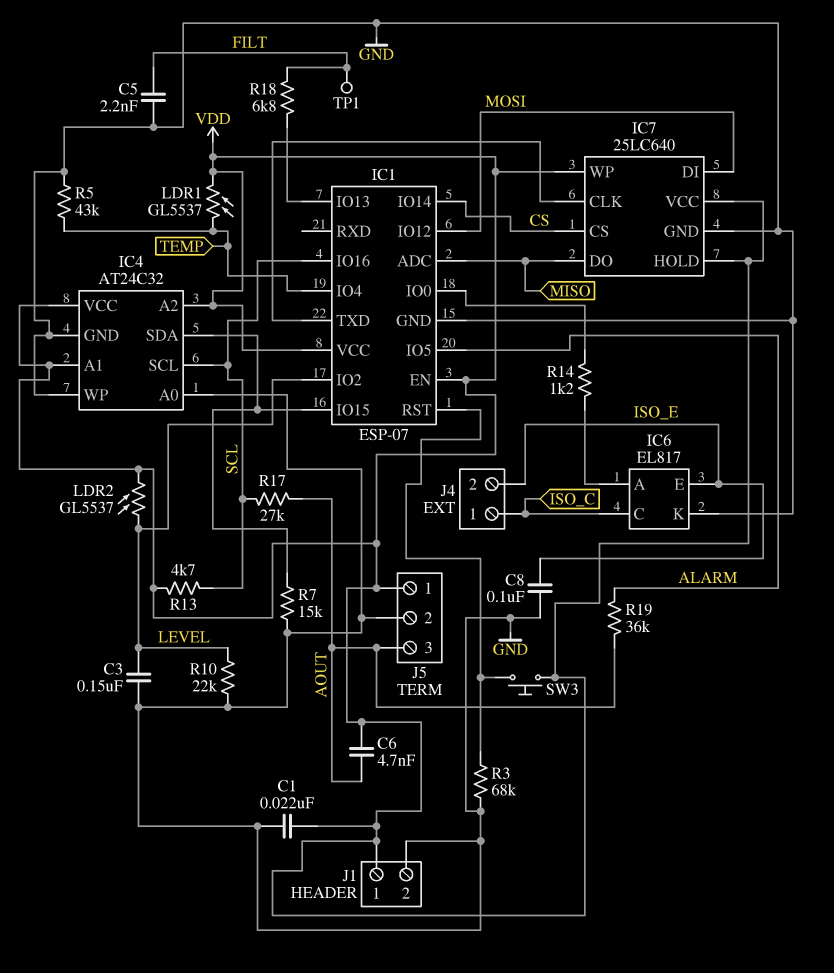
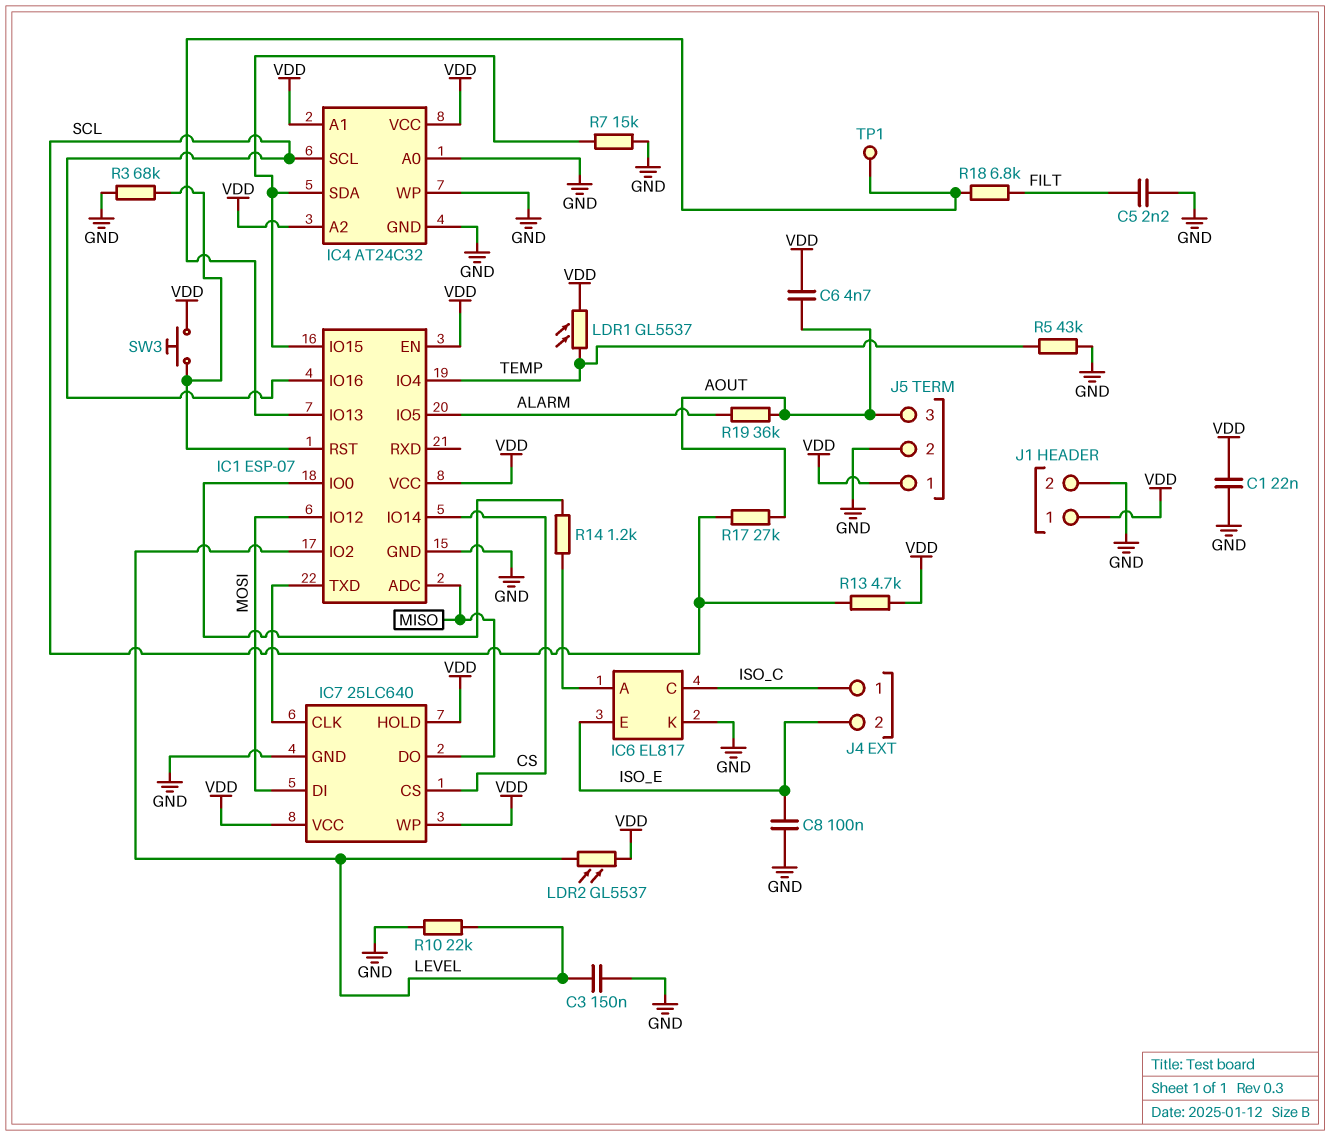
TP1: test point (FILT) -> test point (IC1/IO13)

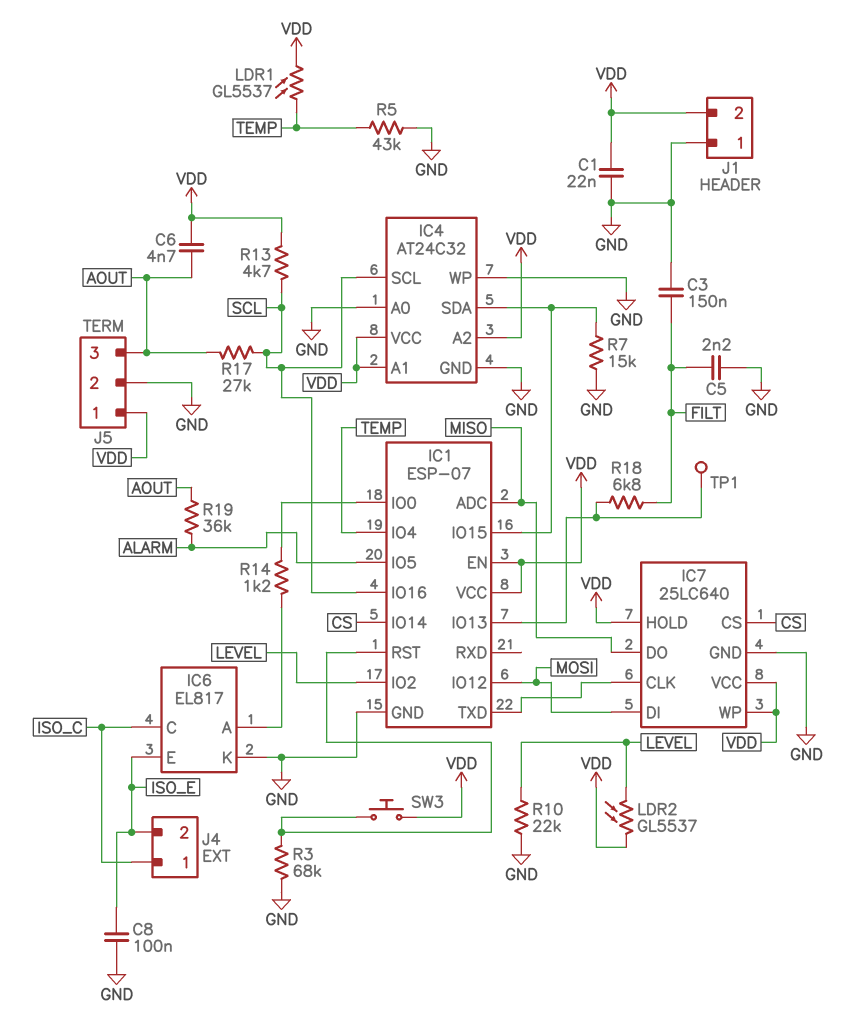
C3: 150nF (GND, LEVEL) -> 150nF (FILT, GND)
J1 pin 1: VDD -> GND
J1 pin 2: GND -> VDD

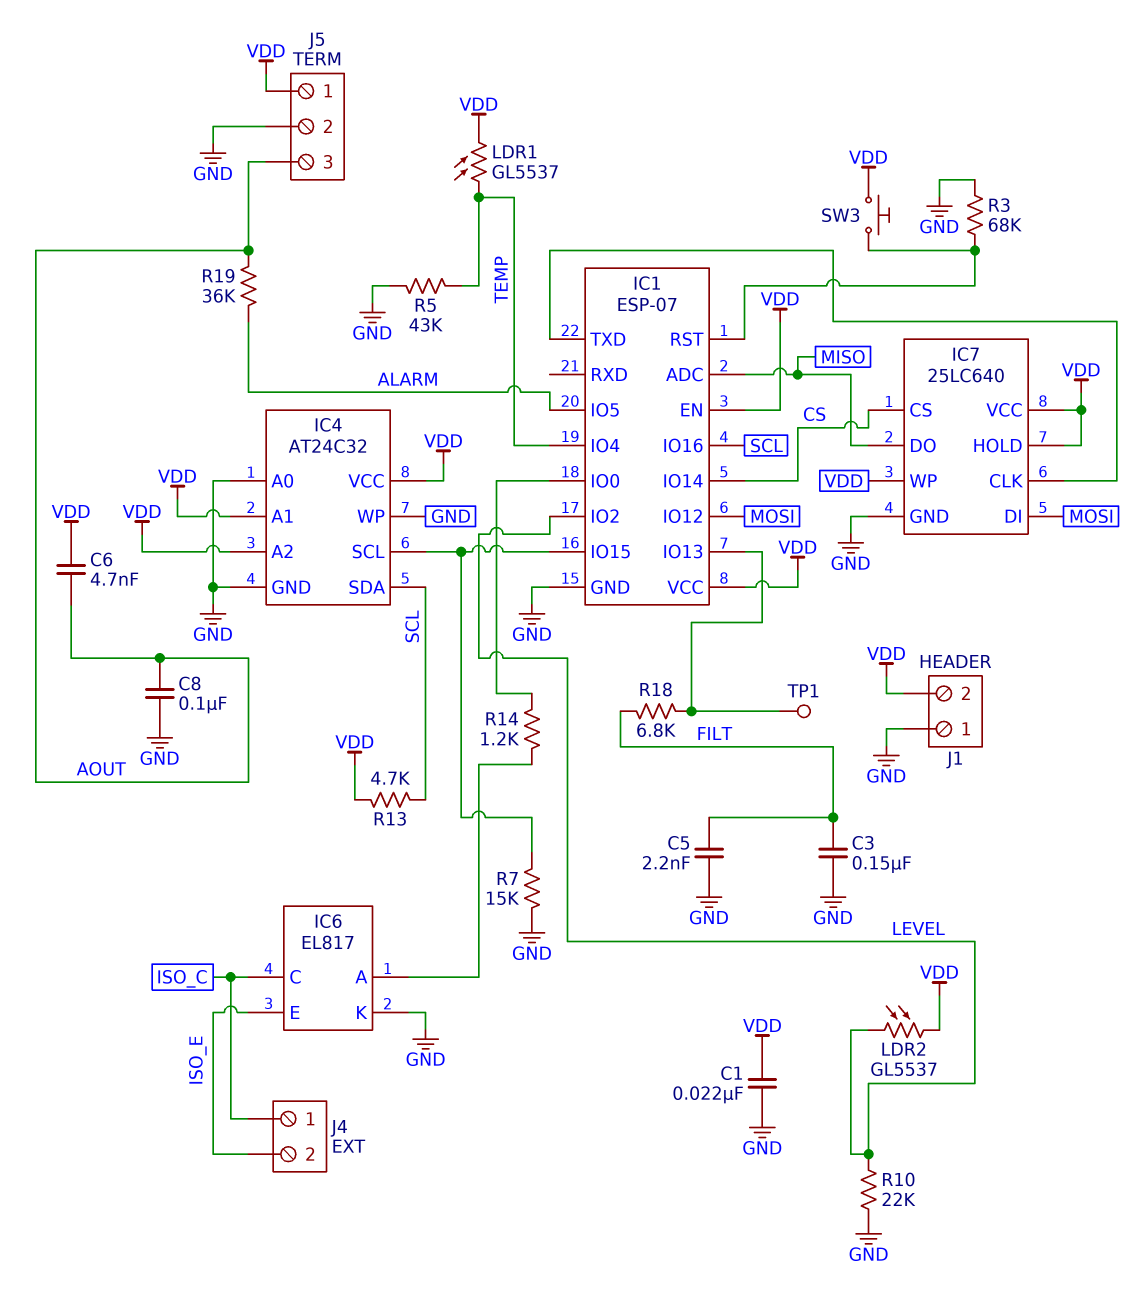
C8: 100nF (GND, ISO_E) -> 100nF (AOUT, GND)
IC4 pin SCL: SCL -> IC1/IO15
IC4 pin SDA: IC1/IO15 -> SCL
R17: 27k (AOUT, SCL) -> none

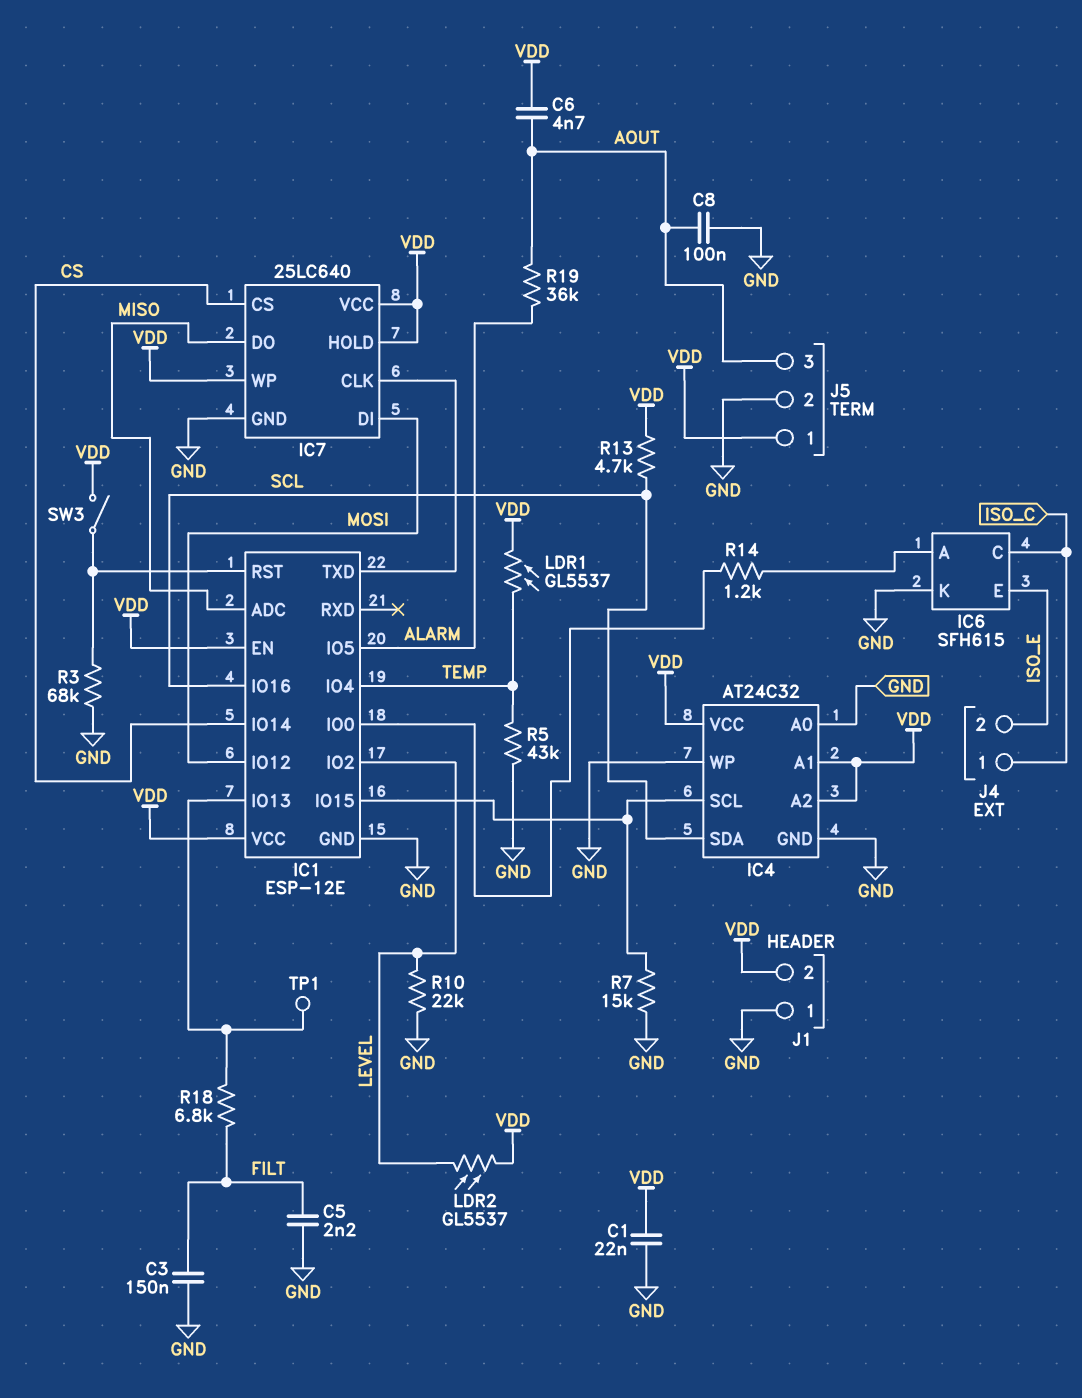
IC1: ESP-07 -> ESP-12E
IC6: EL817 -> SFH615
SW3: button (IC1/RST, VDD) -> switch (IC1/RST, VDD)

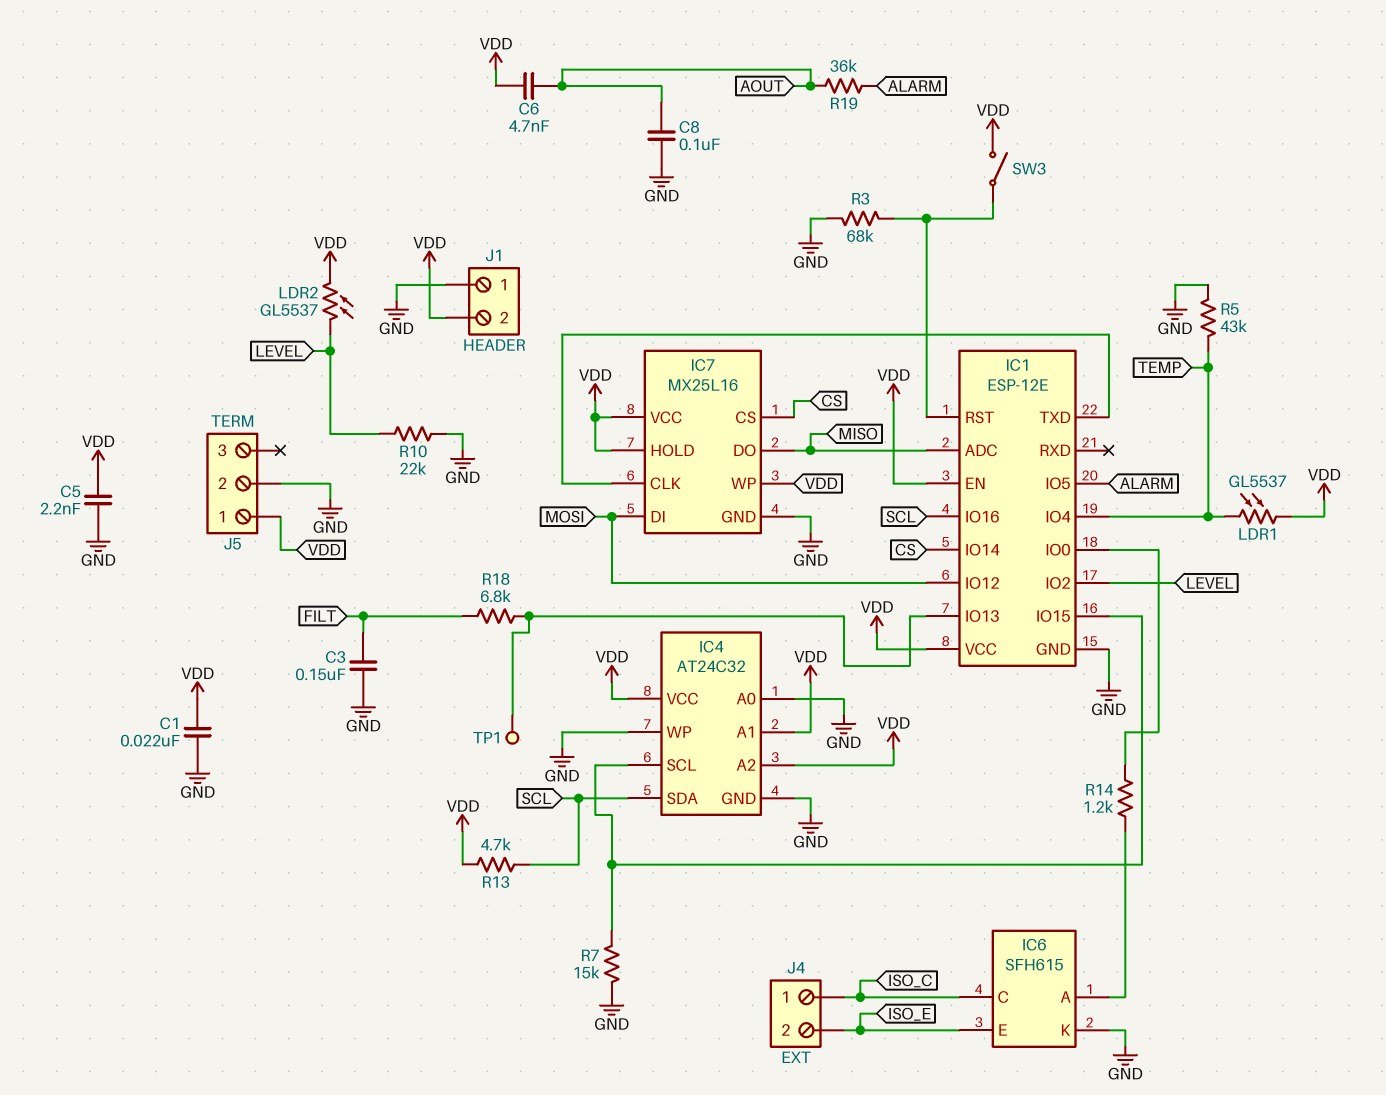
C5: 2.2nF (FILT, GND) -> 2.2nF (GND, VDD)
IC7: 25LC640 -> MX25L16
J5 pin 3: AOUT -> none

